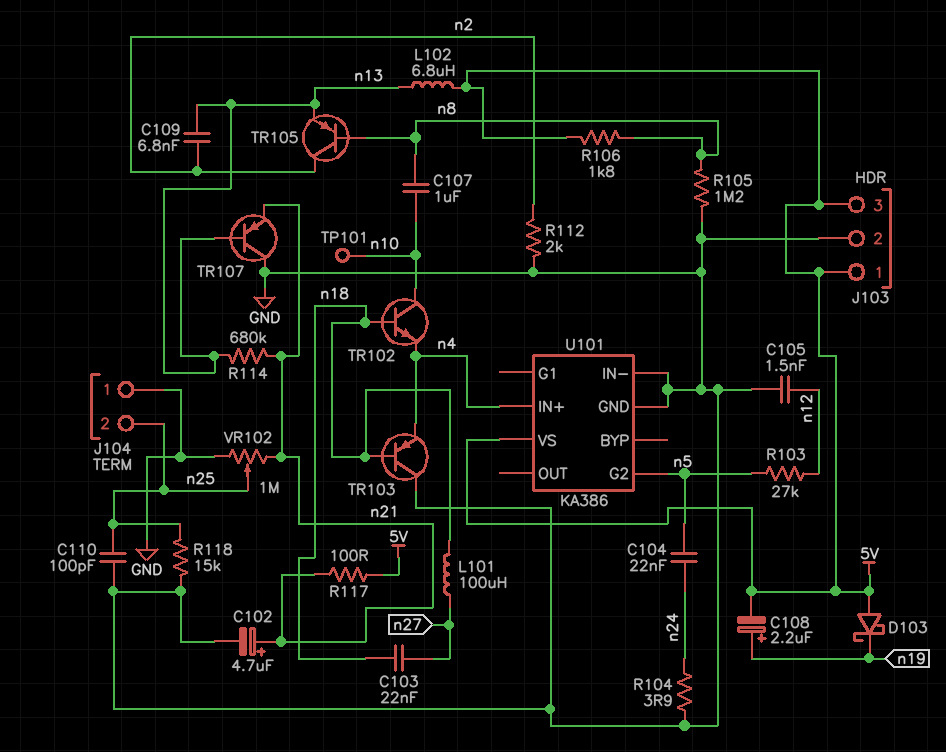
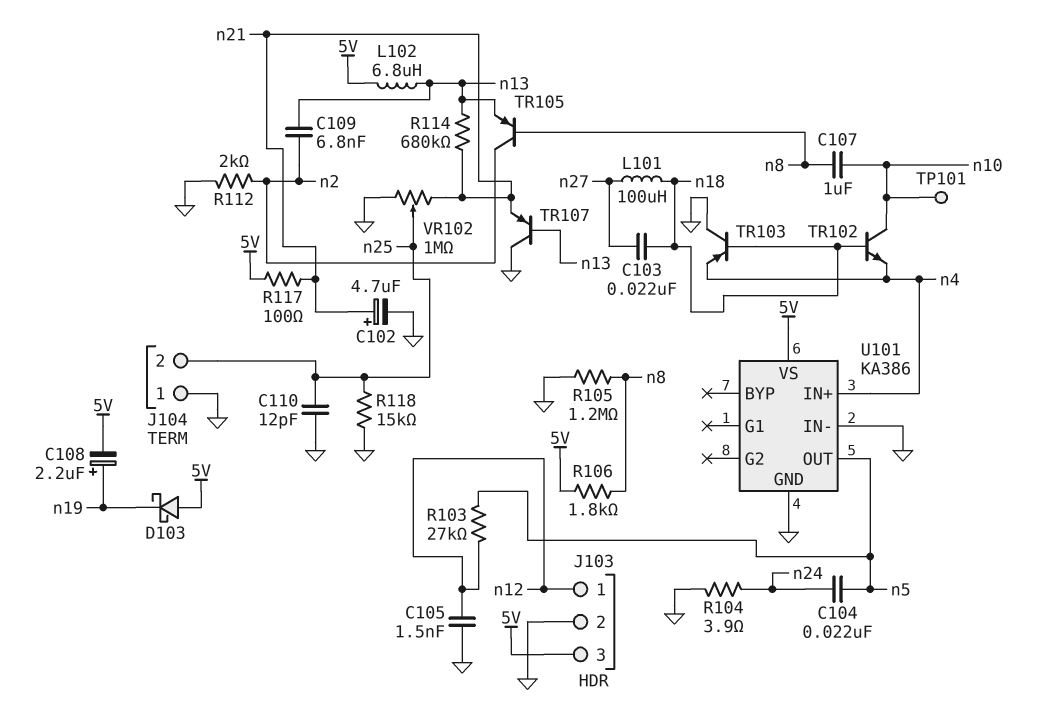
C110: 100pF (GND, n25) -> 12pF (GND, n25)
J103 pin 1: 5V -> n12
U101 pin G2: n5 -> none
U101 pin OUT: none -> n5

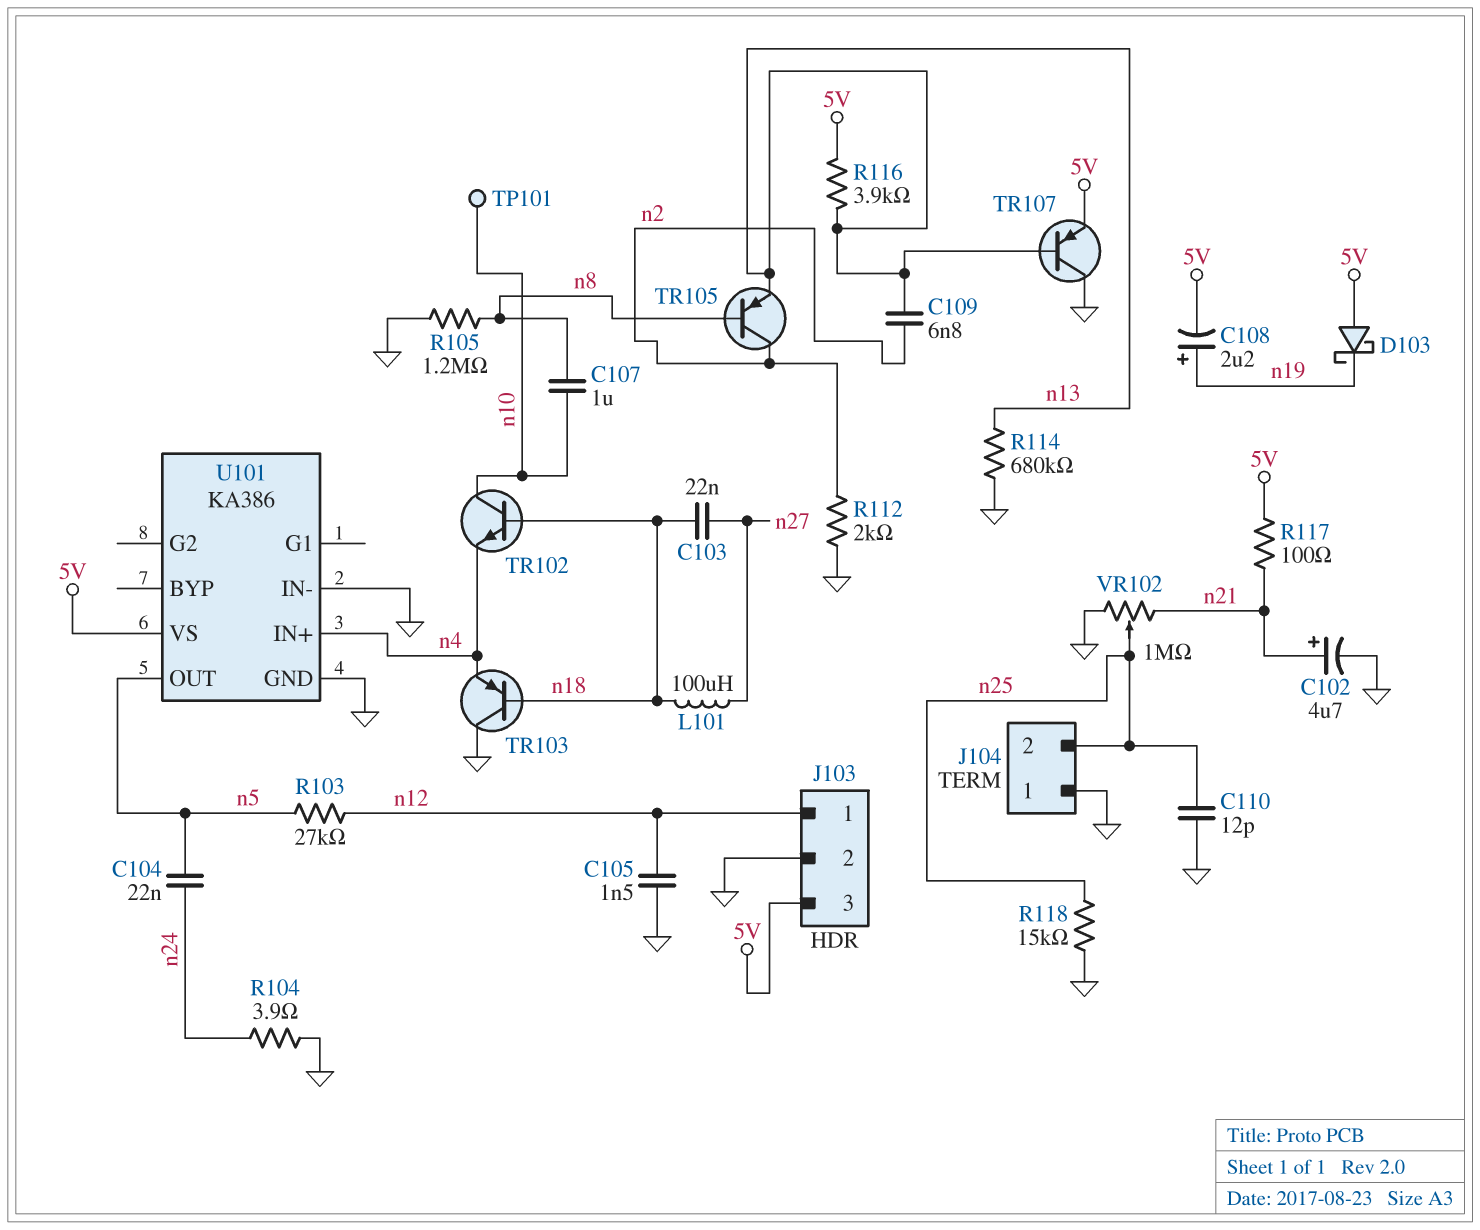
L102: 6.8uH (5V, n13) -> none
R106: 1.8k (5V, n8) -> none
R114: 680k (n13, n21) -> 680k (GND, n13)
R116: none -> 3.9k (5V, n13)
TR107: PNP (B n13, C GND, E n21) -> PNP (B n13, C GND, E 5V)

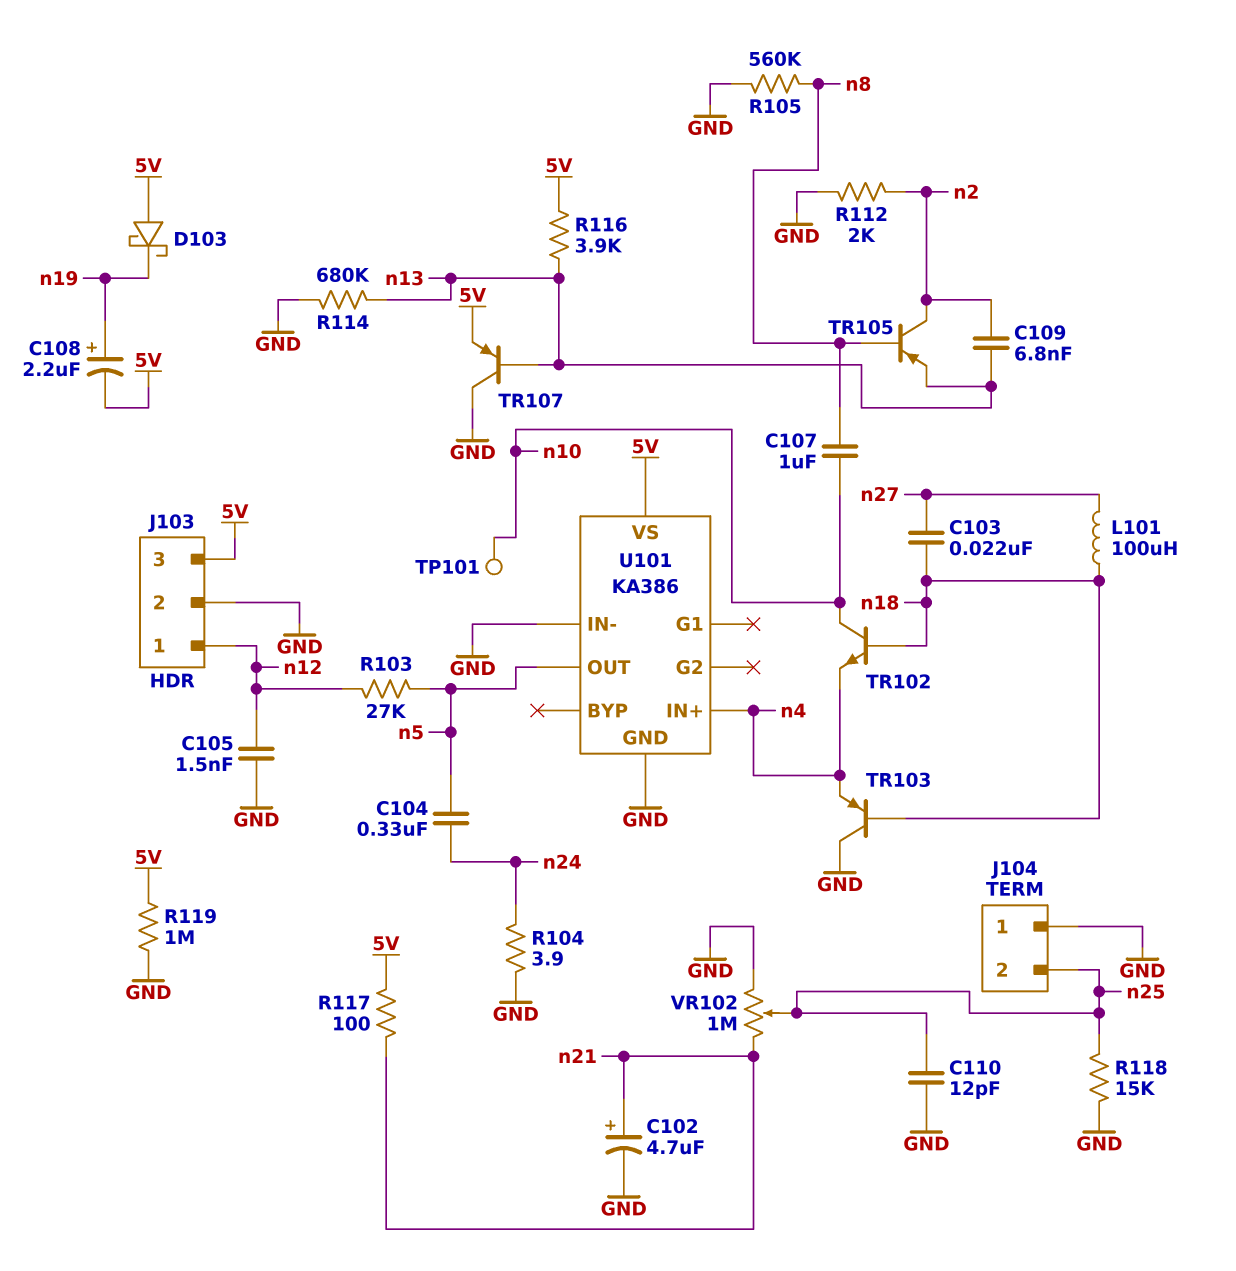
C104: 22nF (n5, n24) -> 330nF (n5, n24)
R105: 1.2M (GND, n8) -> 560k (GND, n8)
R119: none -> 1M (5V, GND)

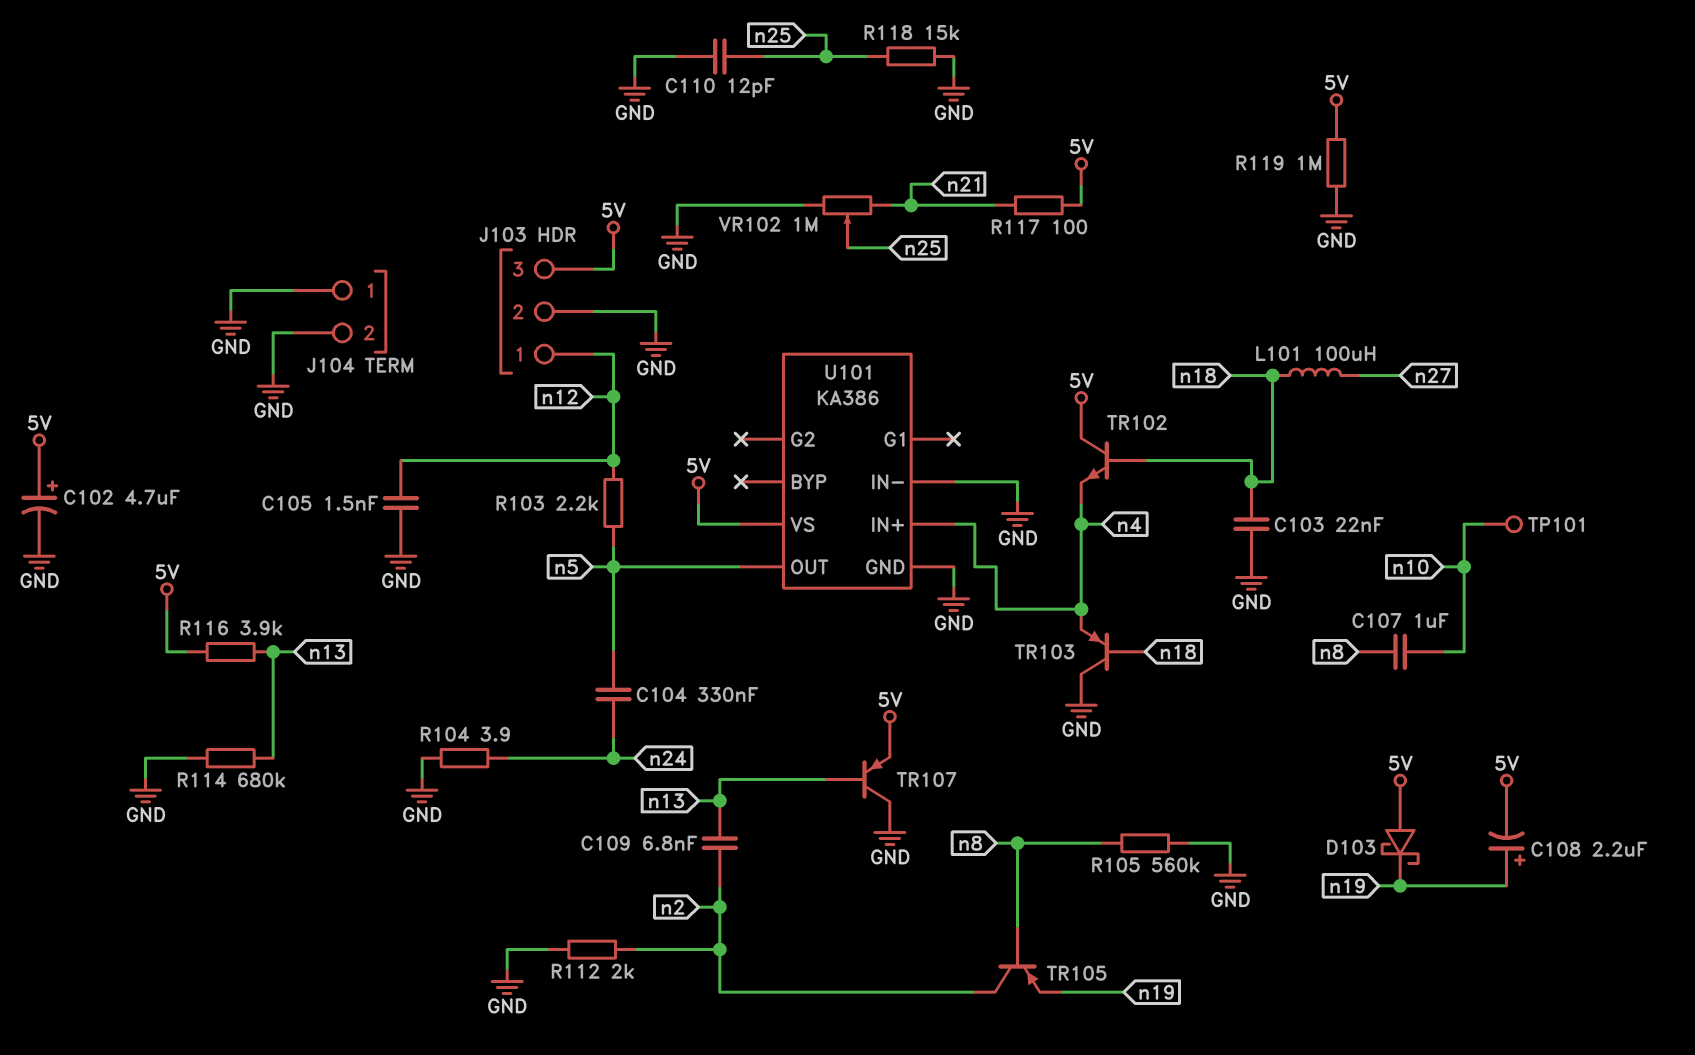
C102: 4.7uF (plus n21, minus GND) -> 4.7uF (plus 5V, minus GND)
C103: 22nF (n18, n27) -> 22nF (GND, n18)
J104 pin 2: n25 -> GND
R103: 27k (n5, n12) -> 2.2k (n5, n12)
TR102: NPN (B n18, C n10, E n4) -> NPN (B n18, C 5V, E n4)
TR105: PNP (B n8, C n2, E n13) -> PNP (B n8, C n2, E n19)

